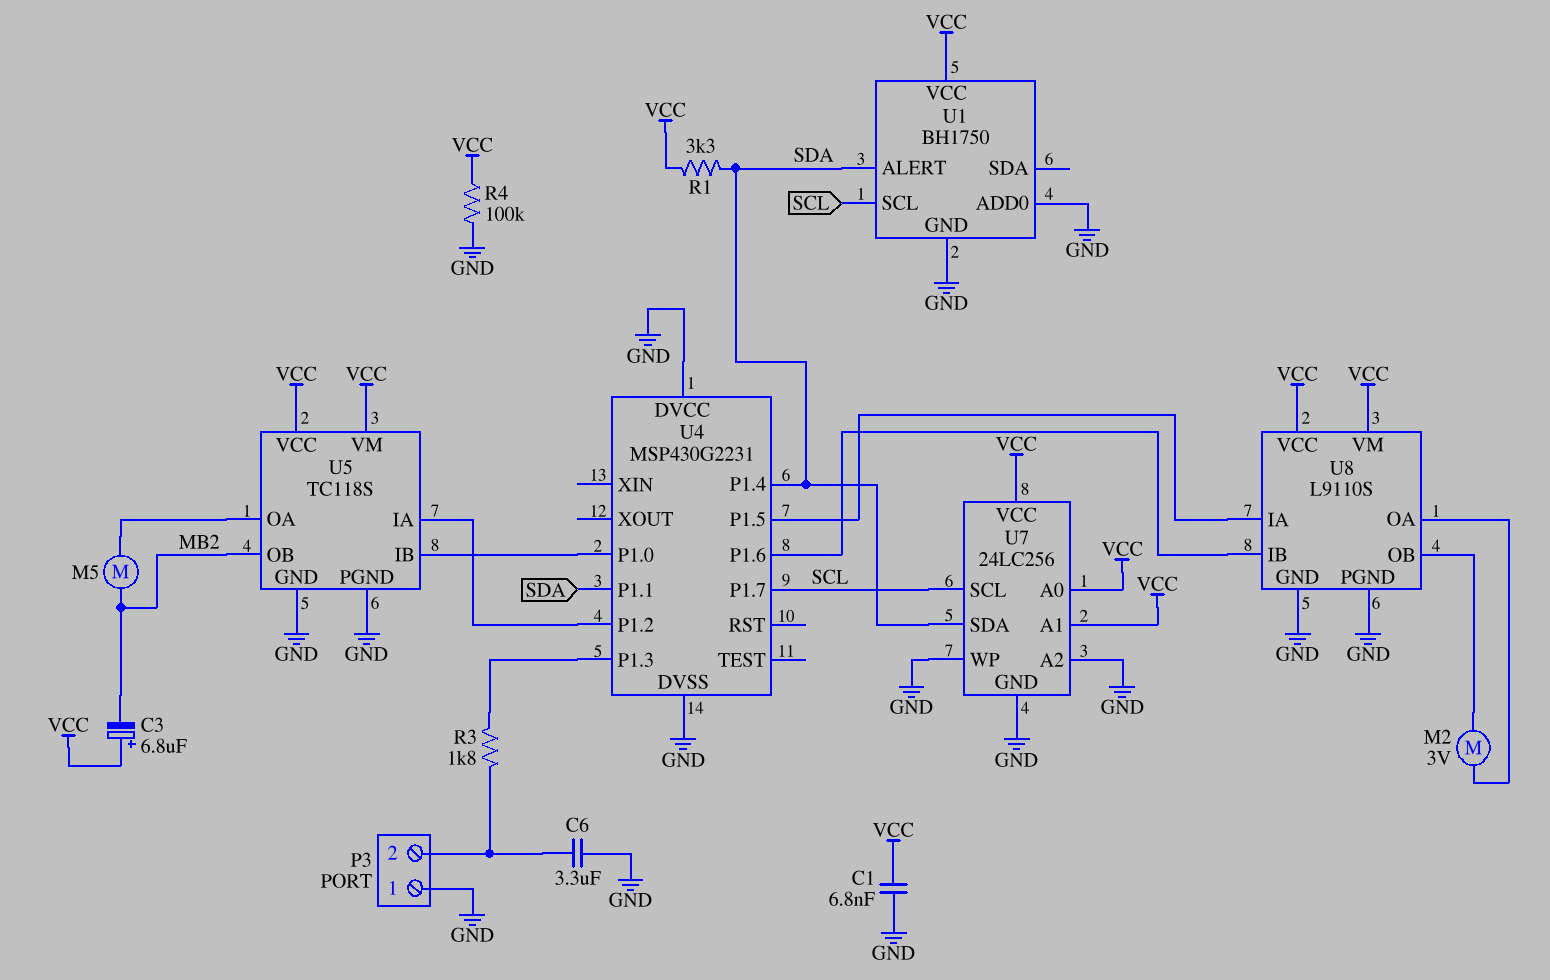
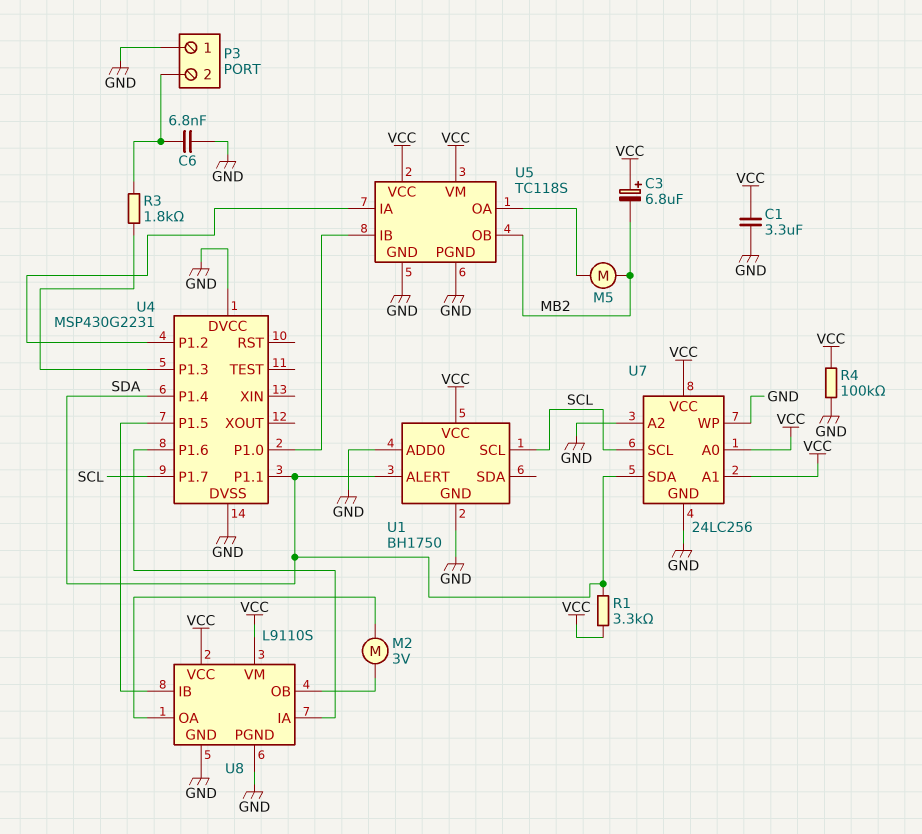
C1: 6.8nF (GND, VCC) -> 3.3uF (GND, VCC)
C6: 3.3uF (GND, P3/2) -> 6.8nF (GND, P3/2)
U8 pin IA: U4/P1.5 -> U4/P1.6
U8 pin IB: U4/P1.6 -> U4/P1.5

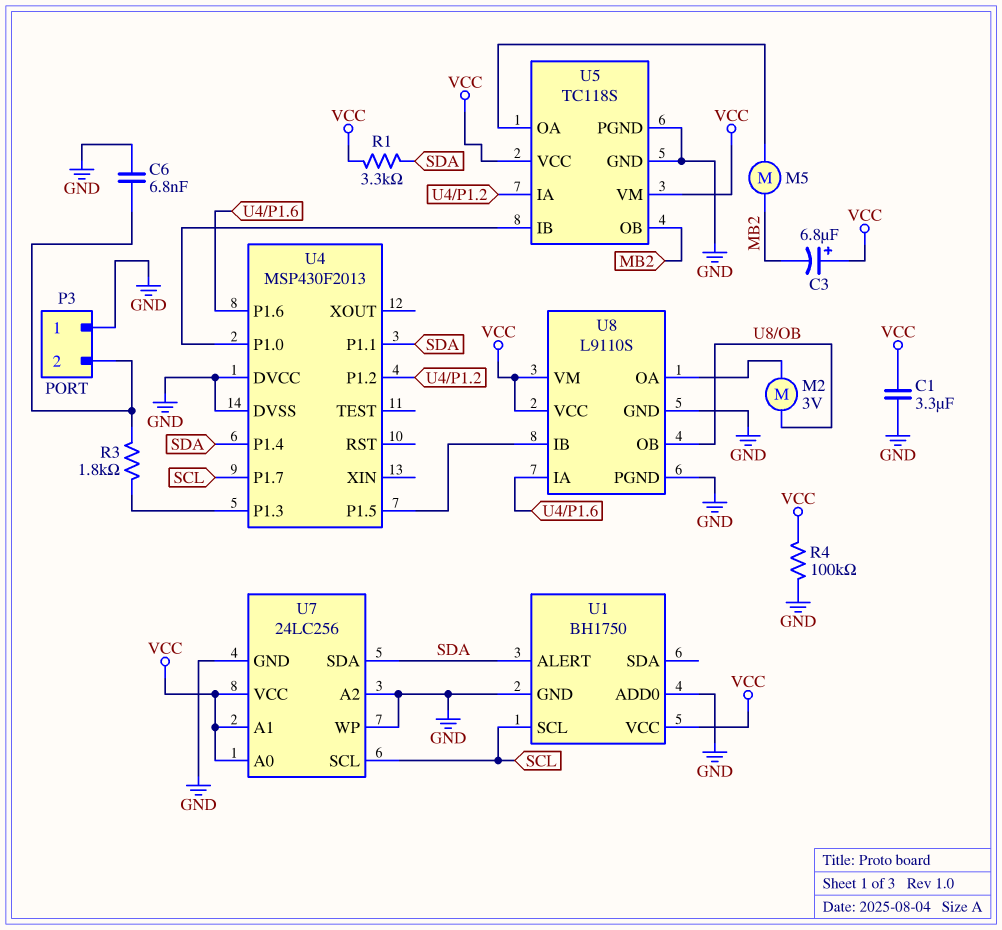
U4: MSP430G2231 -> MSP430F2013

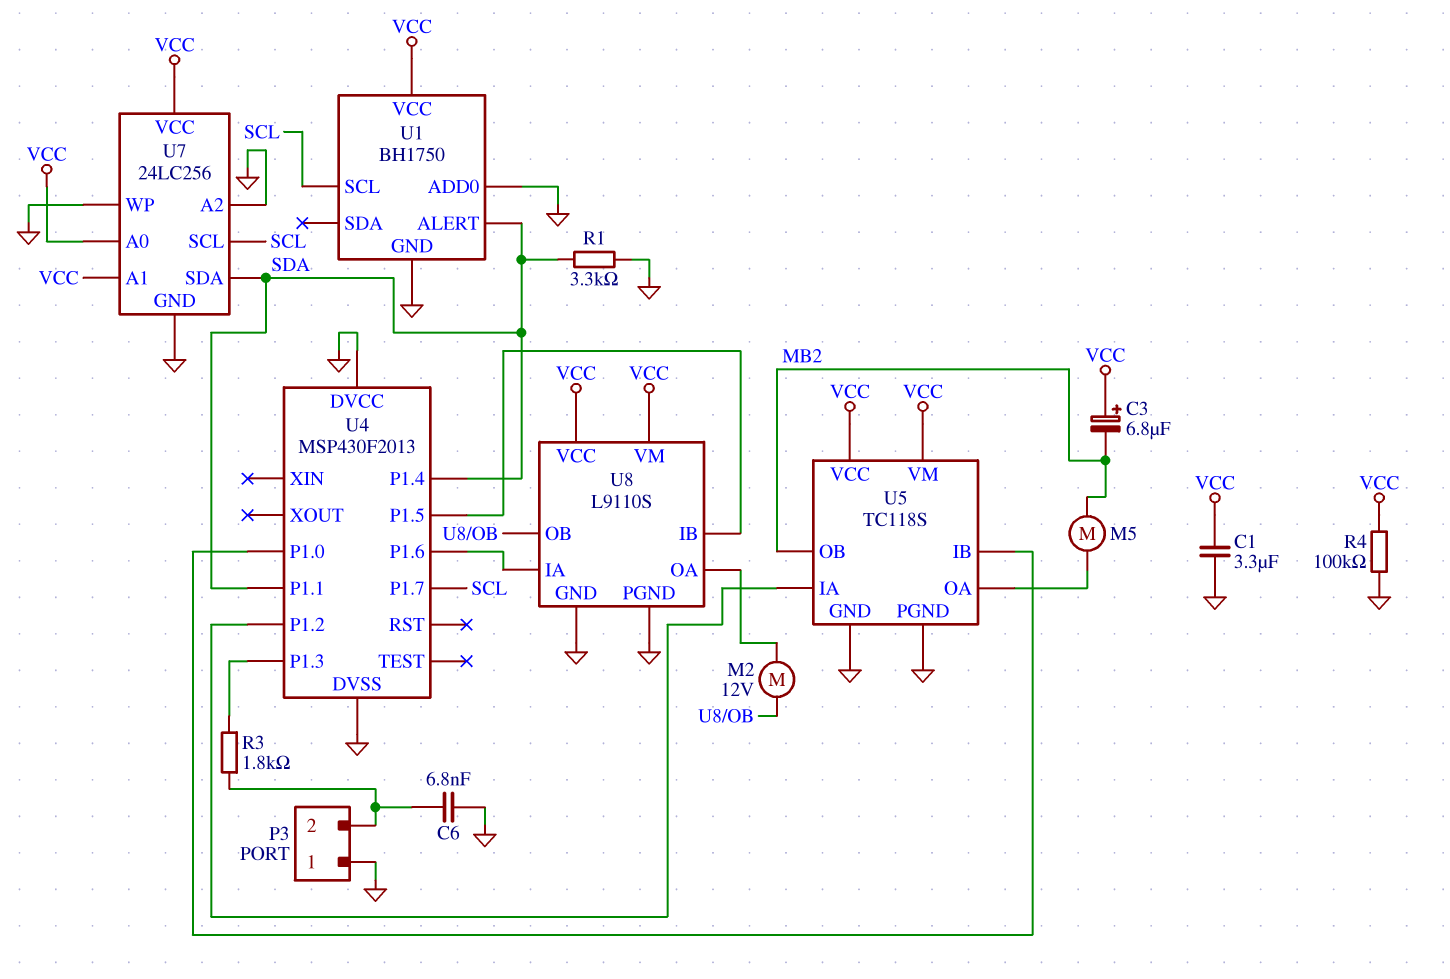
M2: motor 3V (U8/OA, U8/OB) -> motor 12V (U8/OA, U8/OB)
R1: 3.3k (SDA, VCC) -> 3.3k (GND, SDA)

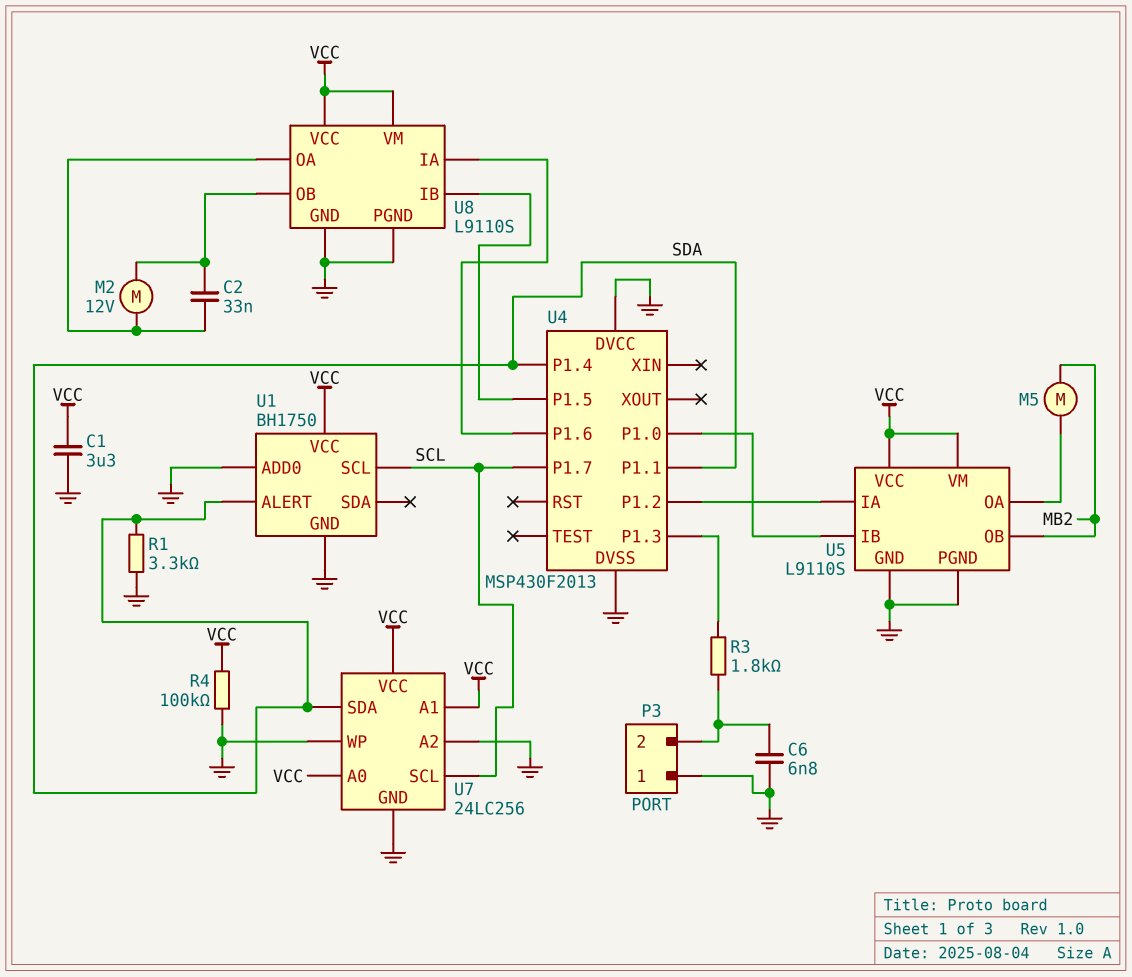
C2: none -> 33nF (U8/OA, U8/OB)
C3: 6.8uF (plus VCC, minus MB2) -> none
U5: TC118S -> L9110S

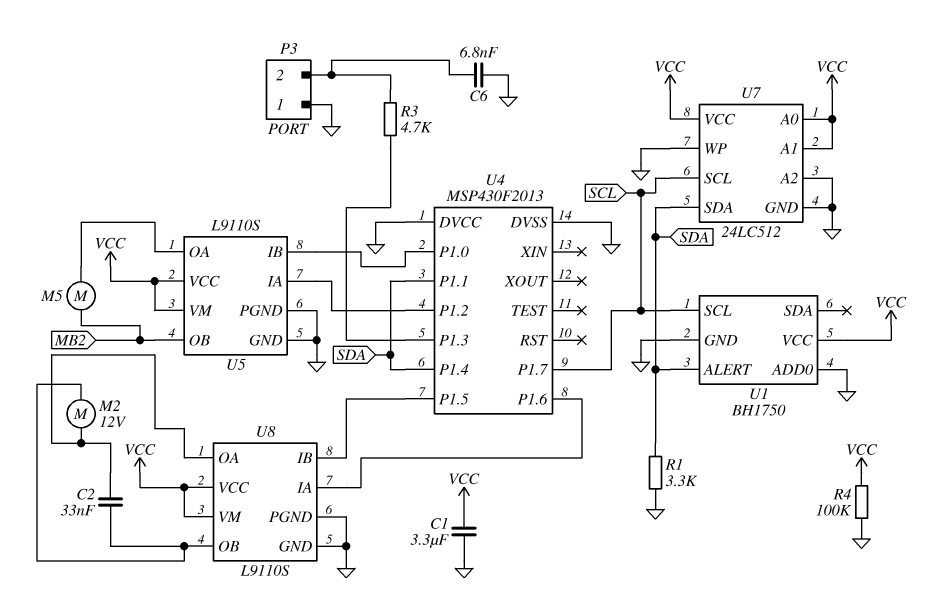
R3: 1.8k (P3/2, U4/P1.3) -> 4.7k (P3/2, U4/P1.3)
U7: 24LC256 -> 24LC512

